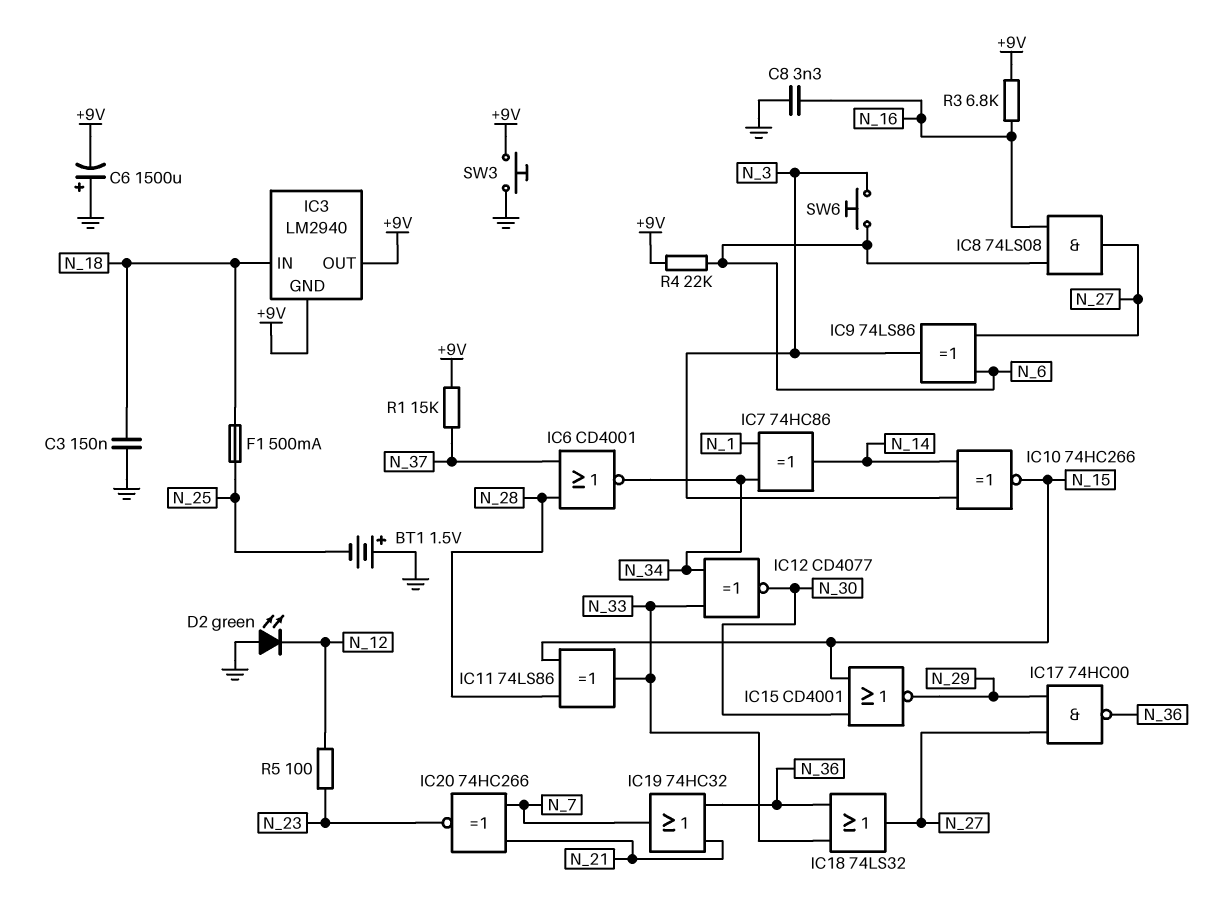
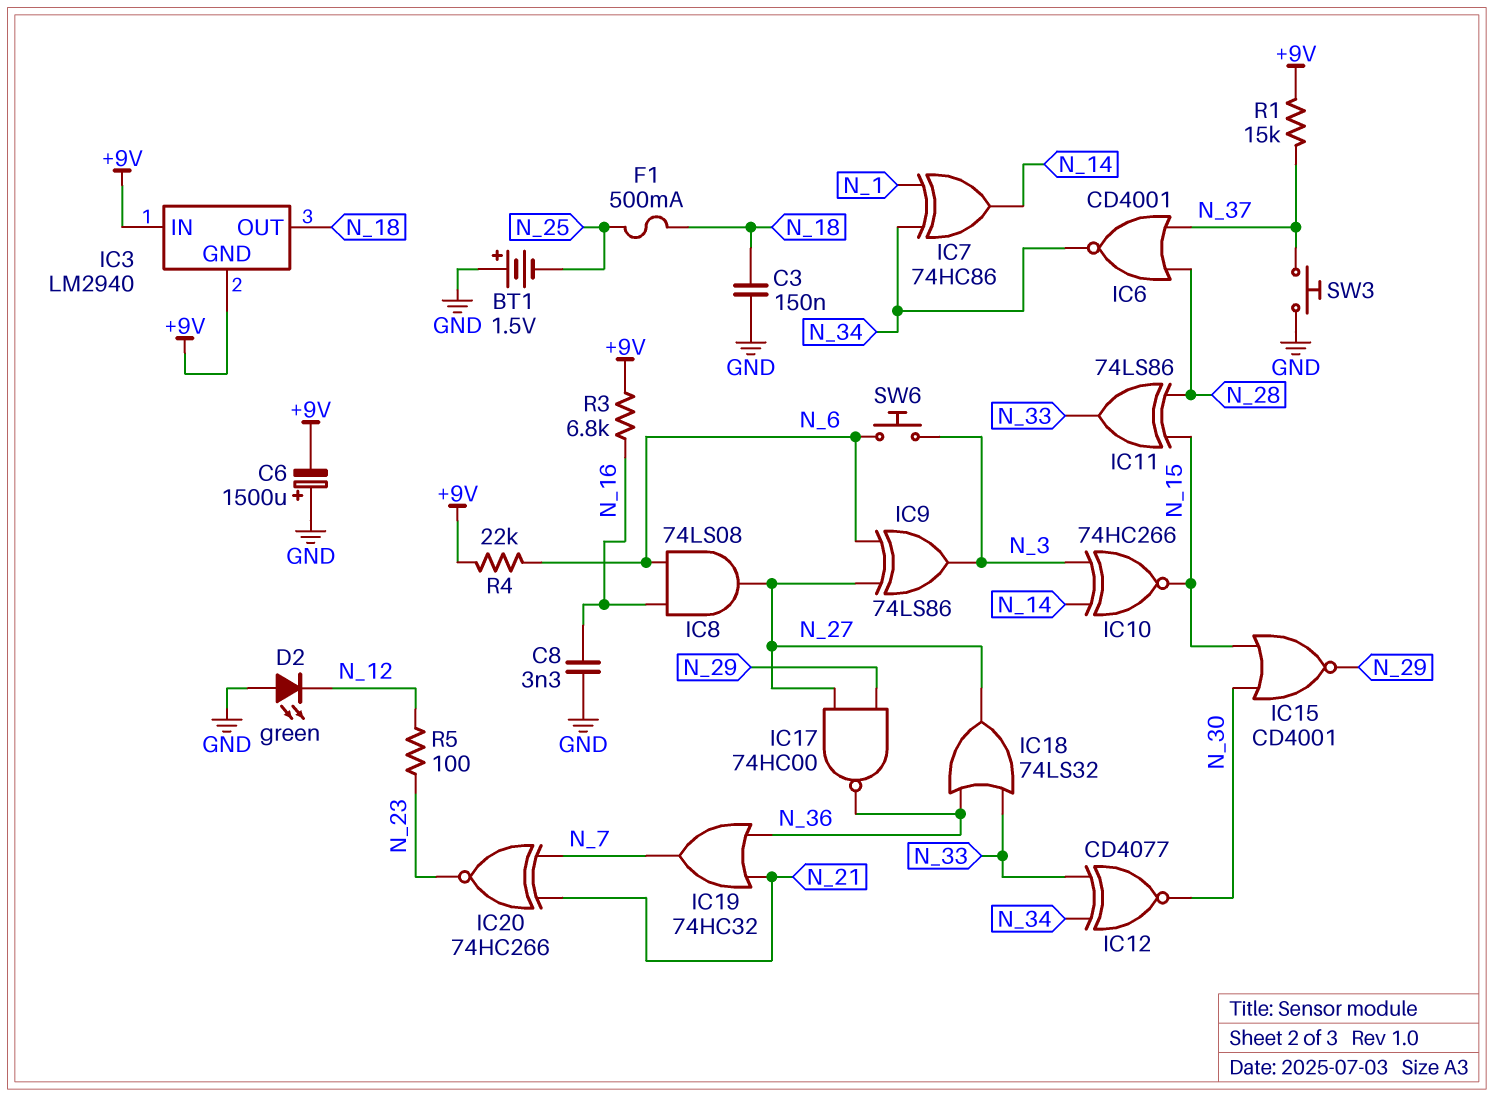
IC3 pin IN: N_18 -> +9V
IC3 pin OUT: +9V -> N_18
SW3: button (+9V, GND) -> button (GND, N_37)

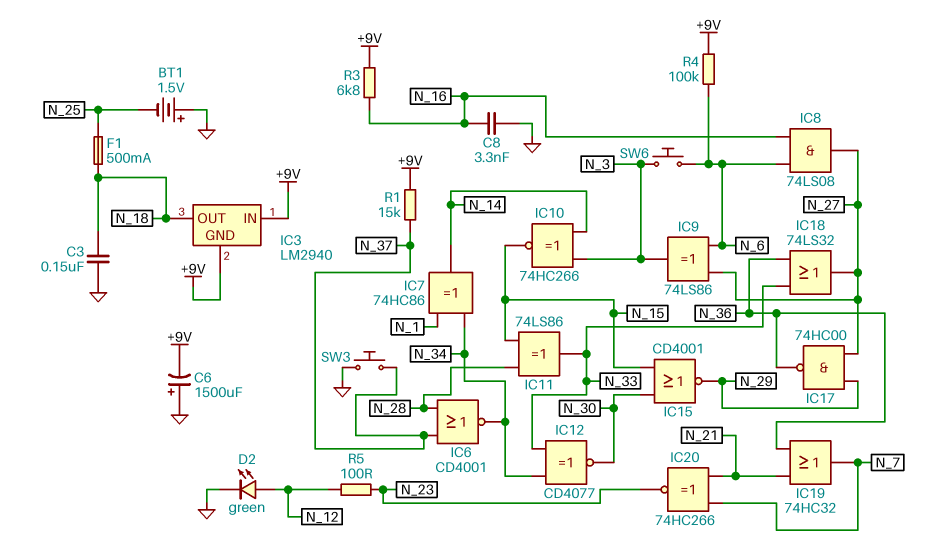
D2: LED green (A GND, K N_12) -> LED green (A N_12, K GND)
R4: 22k (+9V, N_6) -> 100k (+9V, N_6)

